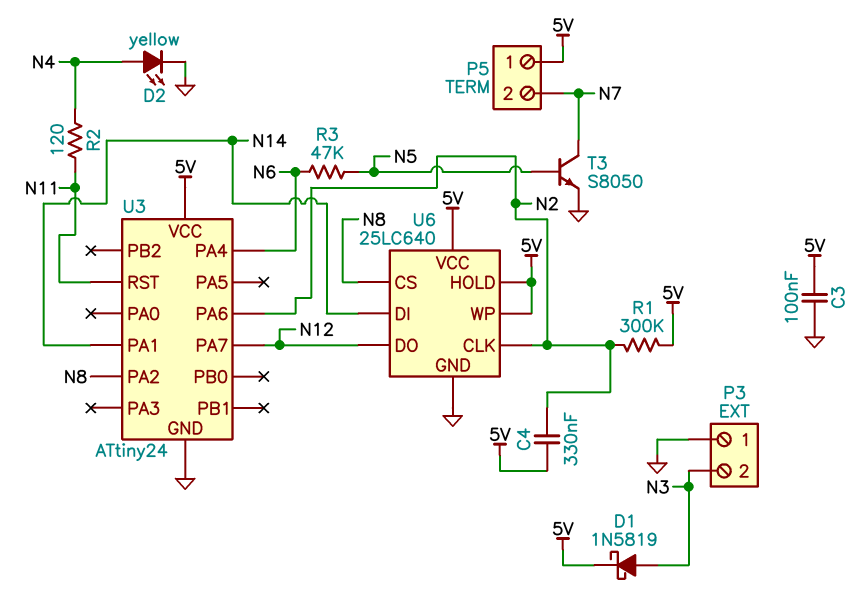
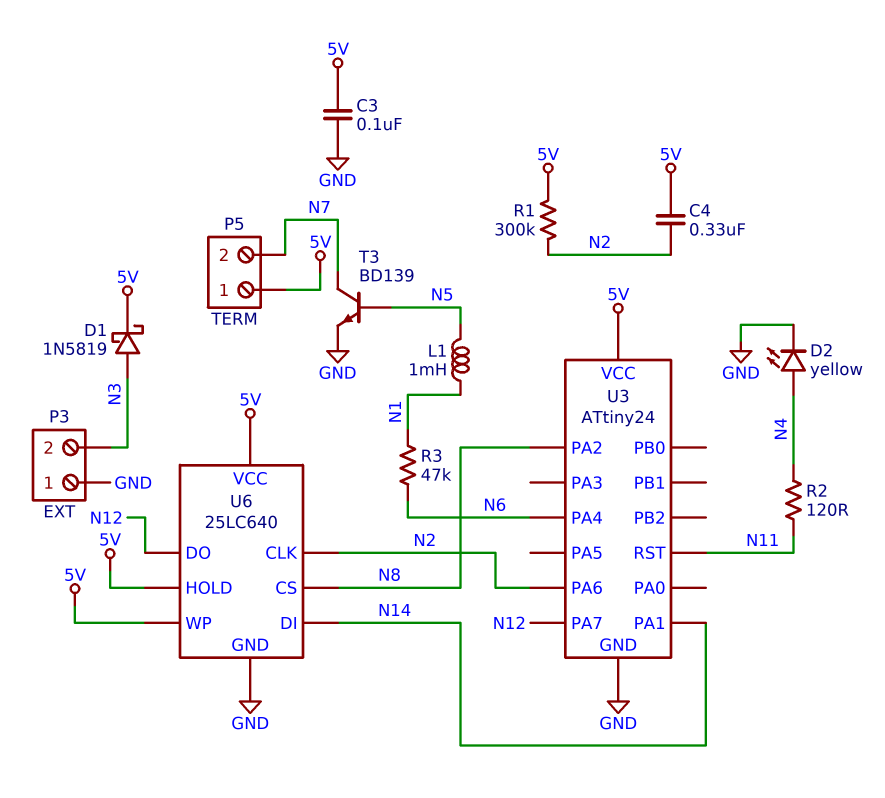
L1: none -> 1mH (N1, N5)
R3: 47k (N5, N6) -> 47k (N1, N6)
T3: NPN S8050 (B N5, C N7, E GND) -> NPN BD139 (B N5, C N7, E GND)

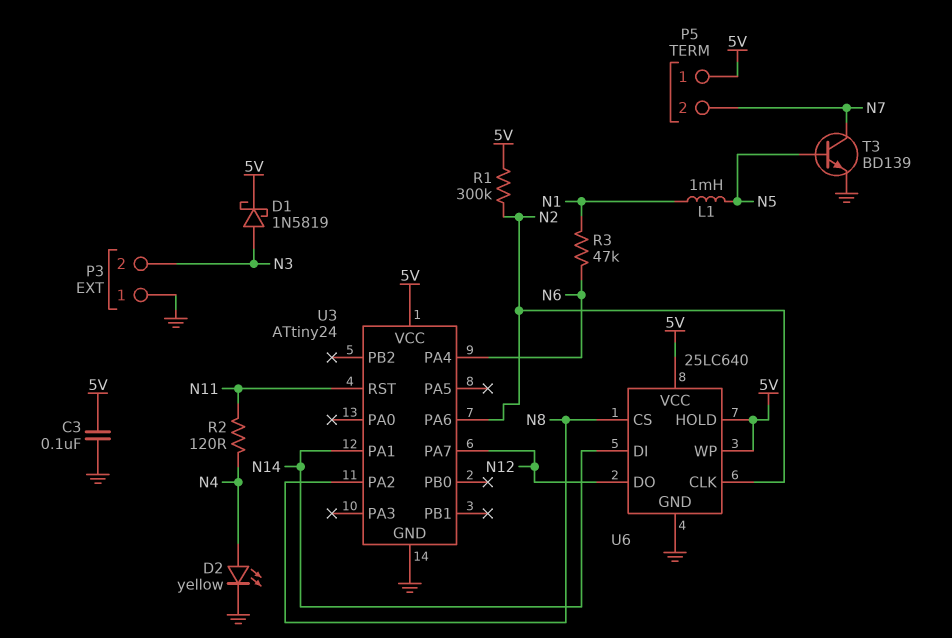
C4: 330nF (5V, N2) -> none

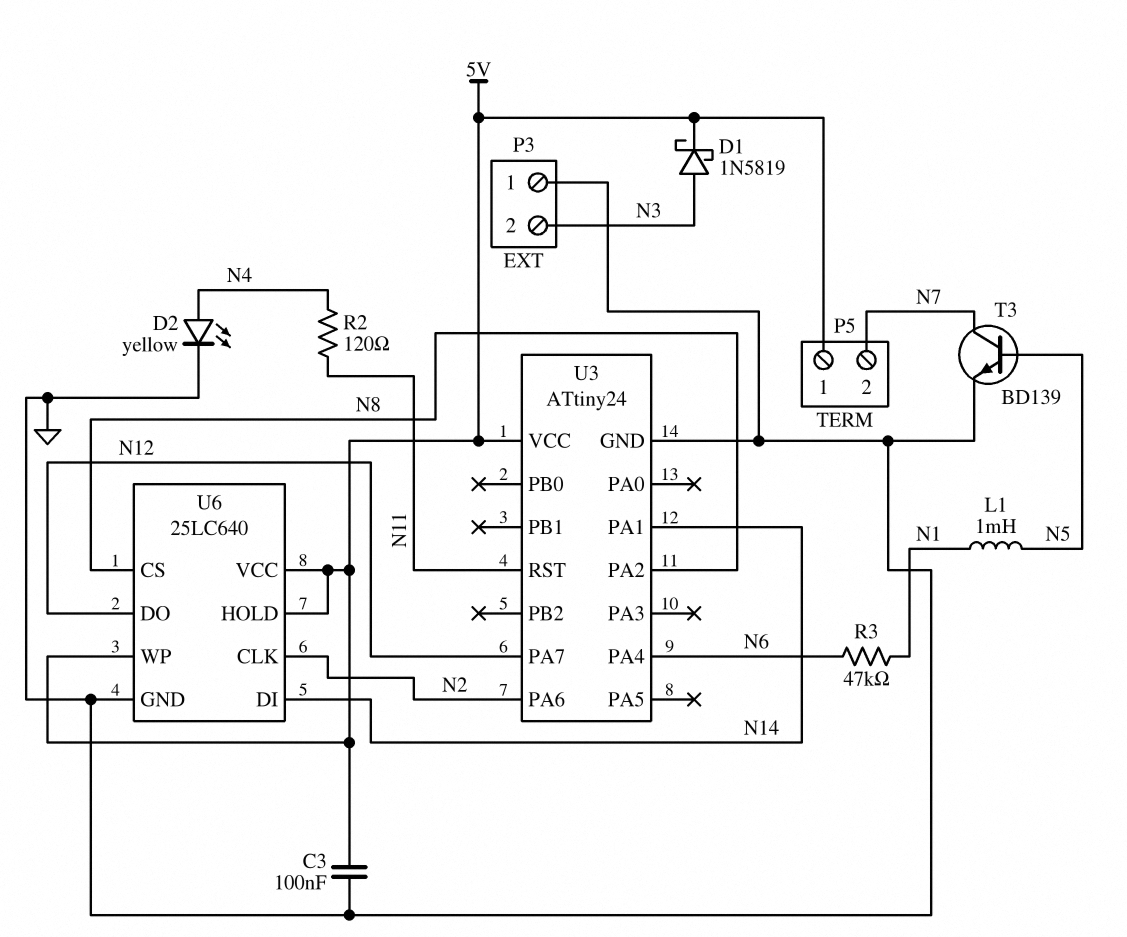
R1: 300k (5V, N2) -> none

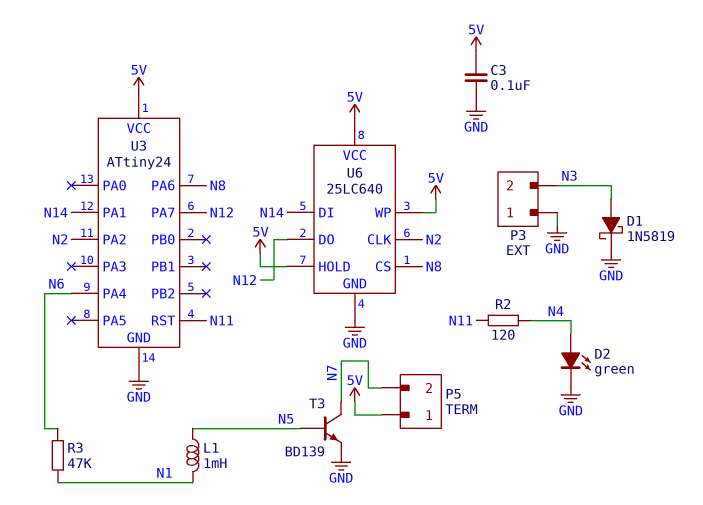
D1: schottky 1N5819 (A N3, K 5V) -> schottky 1N5819 (A N3, K GND)
D2: LED yellow (A N4, K GND) -> LED green (A N4, K GND)
U3 pin PA2: N8 -> N2
U3 pin PA6: N2 -> N8

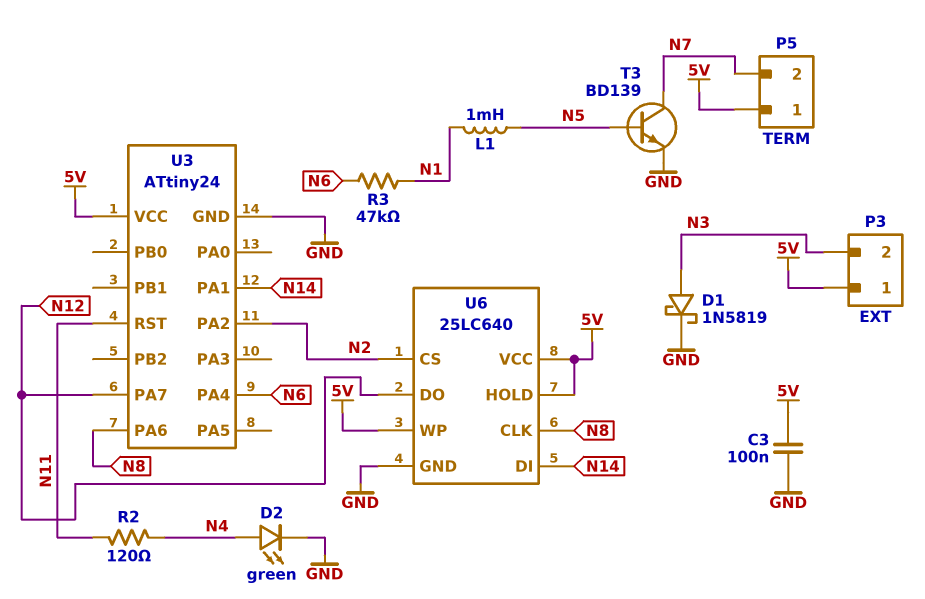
P3 pin 1: GND -> 5V
U6 pin CLK: N2 -> N8
U6 pin CS: N8 -> N2

